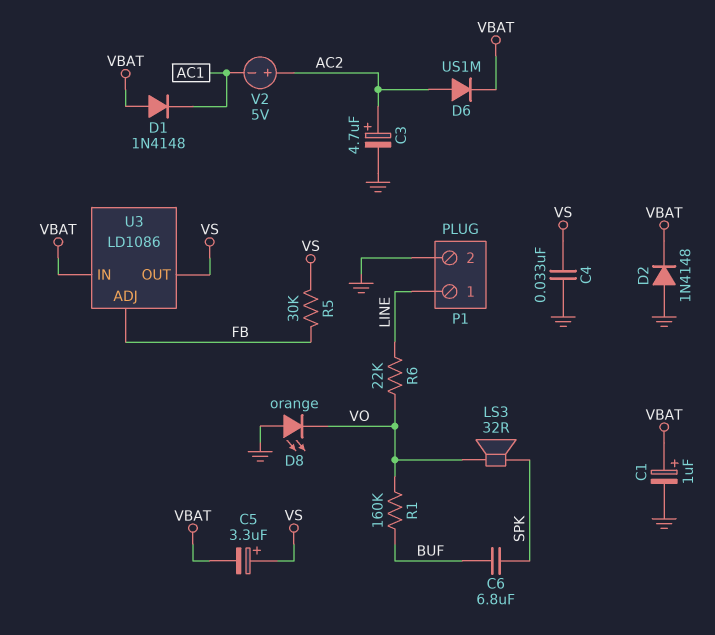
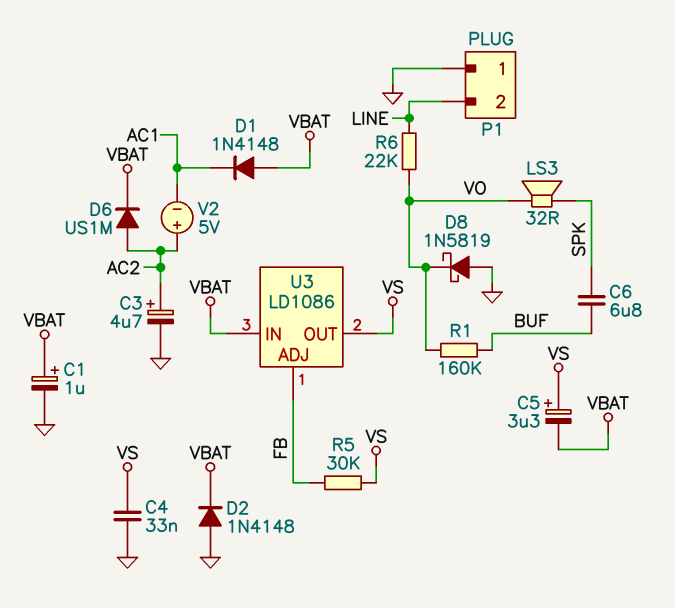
D8: LED orange (A GND, K VO) -> schottky 1N5819 (A GND, K VO)
P1 pin 1: LINE -> GND
P1 pin 2: GND -> LINE

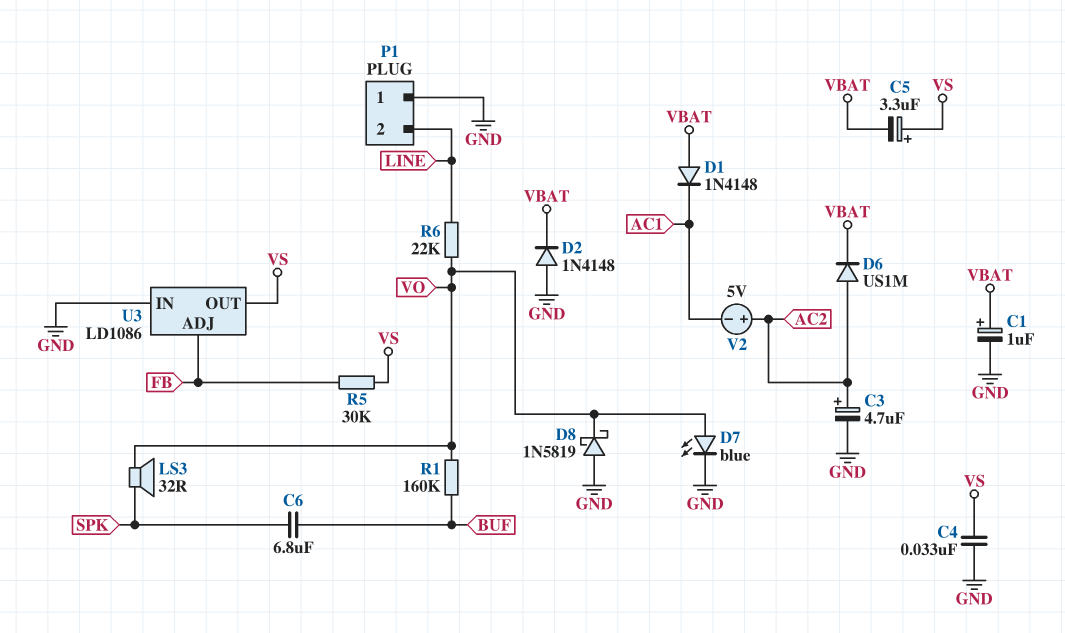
D7: none -> LED blue (A VO, K GND)
U3 pin IN: VBAT -> GND

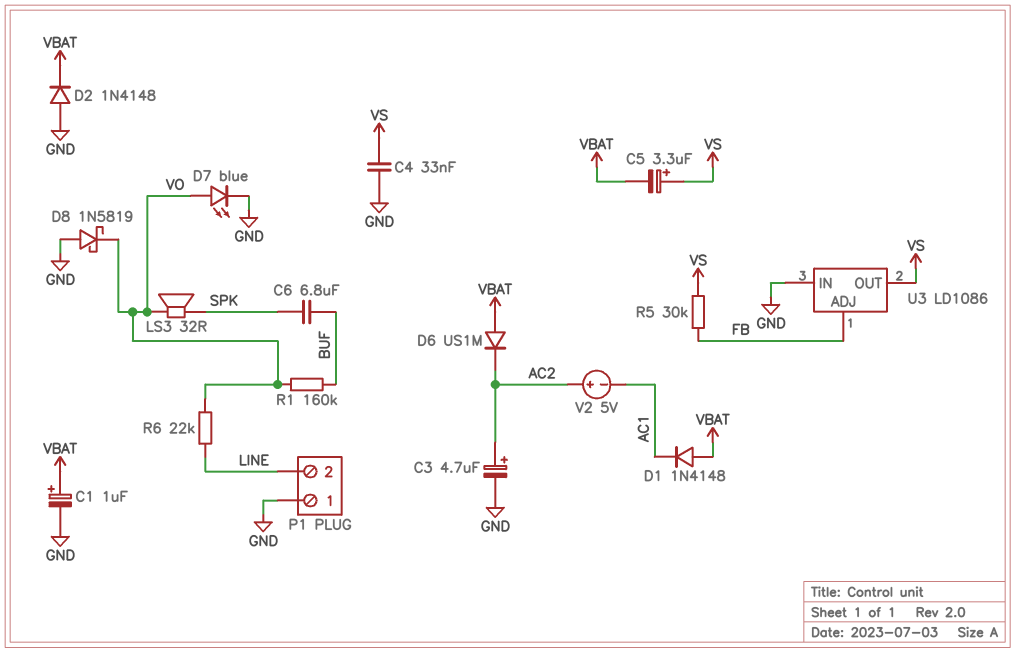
D6: diode US1M (A AC2, K VBAT) -> diode US1M (A VBAT, K AC2)

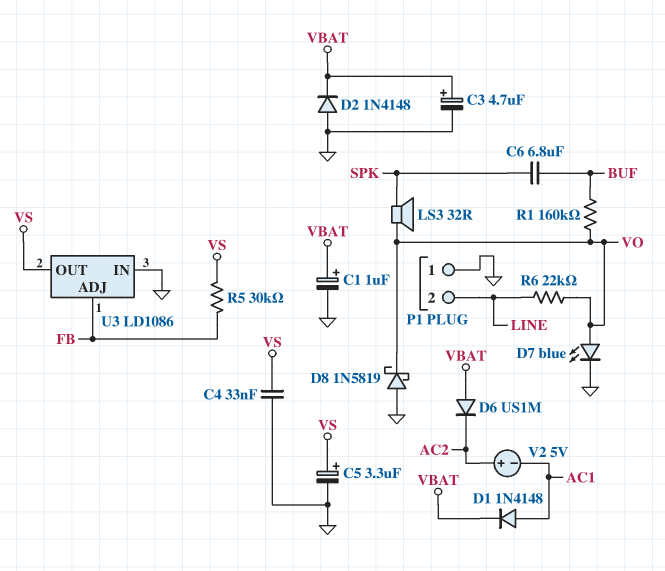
C3: 4.7uF (plus AC2, minus GND) -> 4.7uF (plus VBAT, minus GND)
C5: 3.3uF (plus VS, minus VBAT) -> 3.3uF (plus VS, minus GND)
D1: diode 1N4148 (A VBAT, K AC1) -> diode 1N4148 (A AC1, K VBAT)

